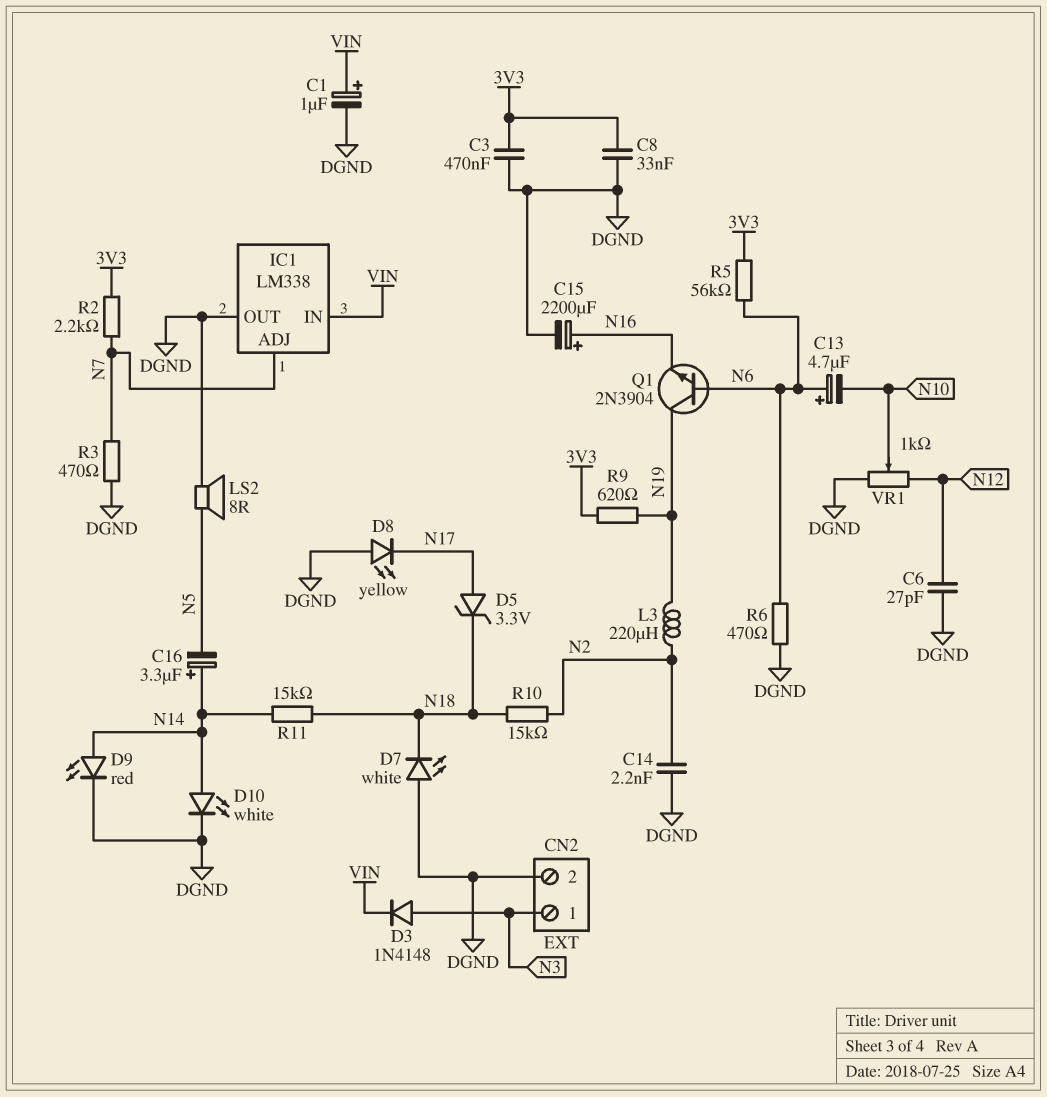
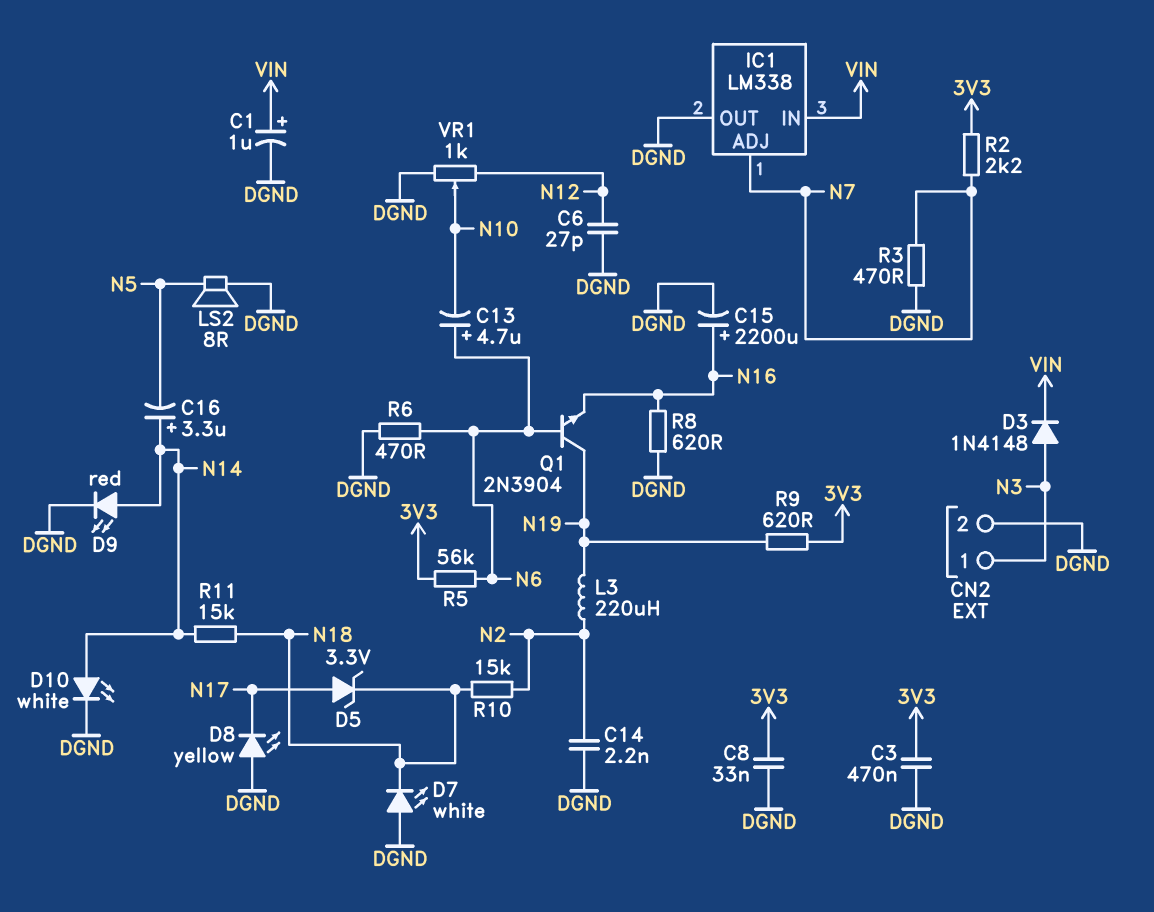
R8: none -> 620 (DGND, N16)

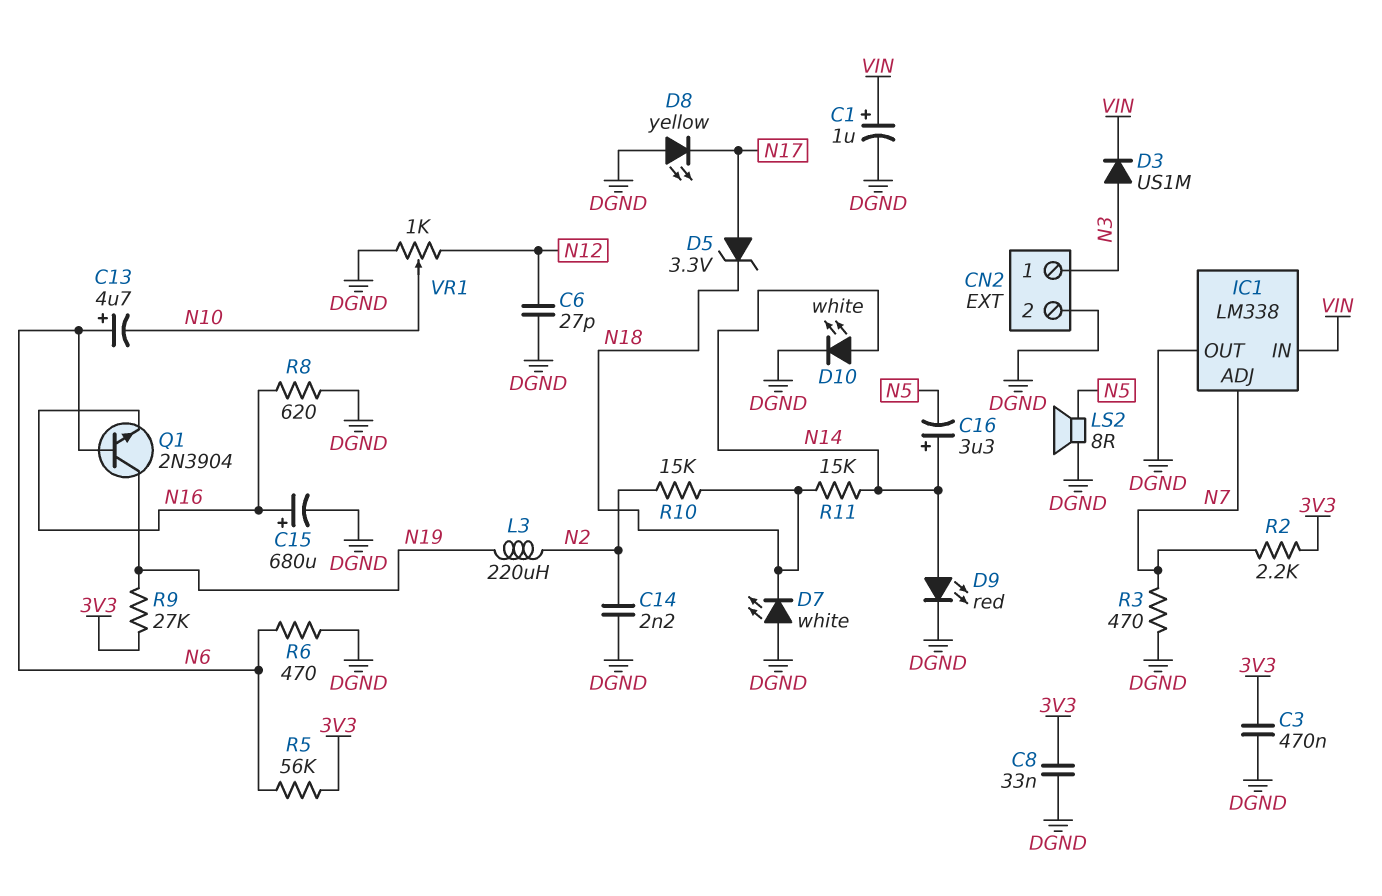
C15: 2200uF (plus N16, minus DGND) -> 680uF (plus N16, minus DGND)
D3: diode 1N4148 (A N3, K VIN) -> diode US1M (A N3, K VIN)
R9: 620 (3V3, N19) -> 27k (3V3, N19)

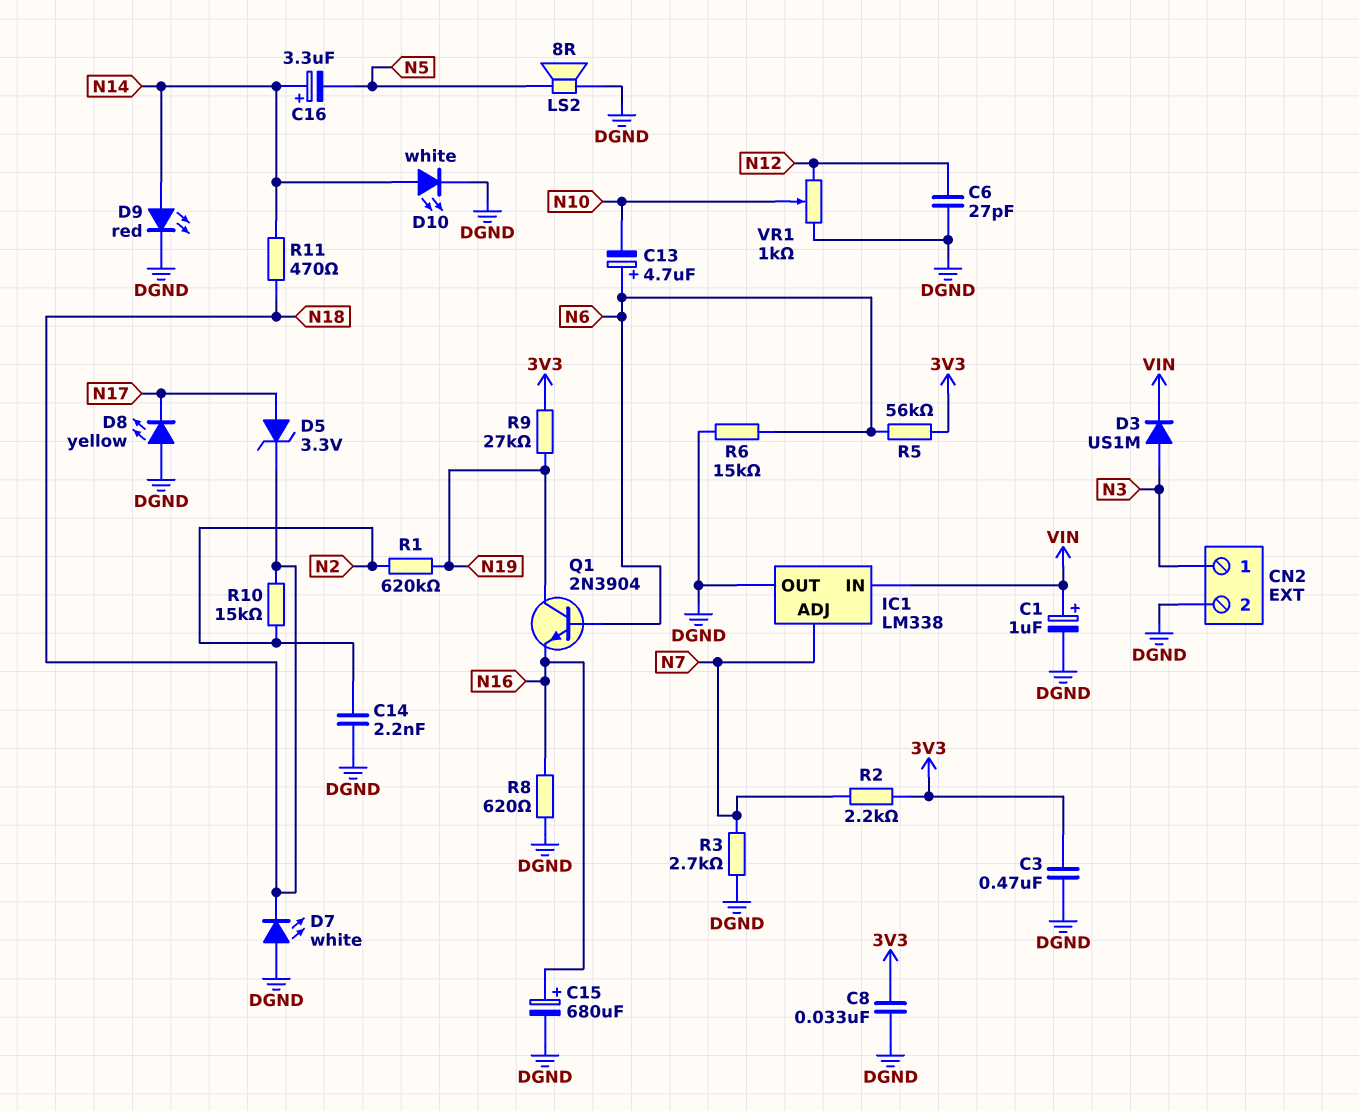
L3: 220uH (N2, N19) -> none
R1: none -> 620k (N2, N19)
R3: 470 (DGND, N7) -> 2.7k (DGND, N7)
R6: 470 (DGND, N6) -> 15k (DGND, N6)
R11: 15k (N14, N18) -> 470 (N14, N18)

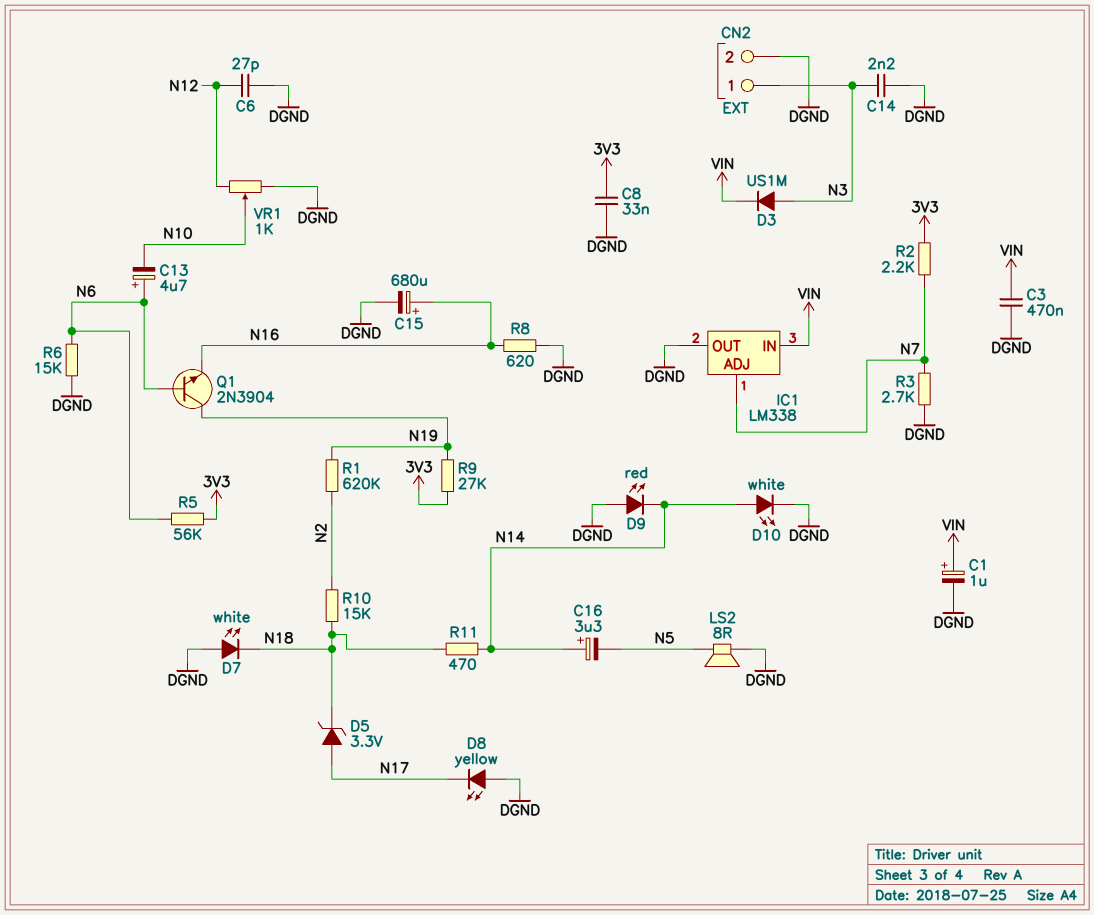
C3: 470nF (3V3, DGND) -> 470nF (DGND, VIN)
C14: 2.2nF (DGND, N2) -> 2.2nF (DGND, N3)
D9: LED red (A N14, K DGND) -> LED red (A DGND, K N14)

